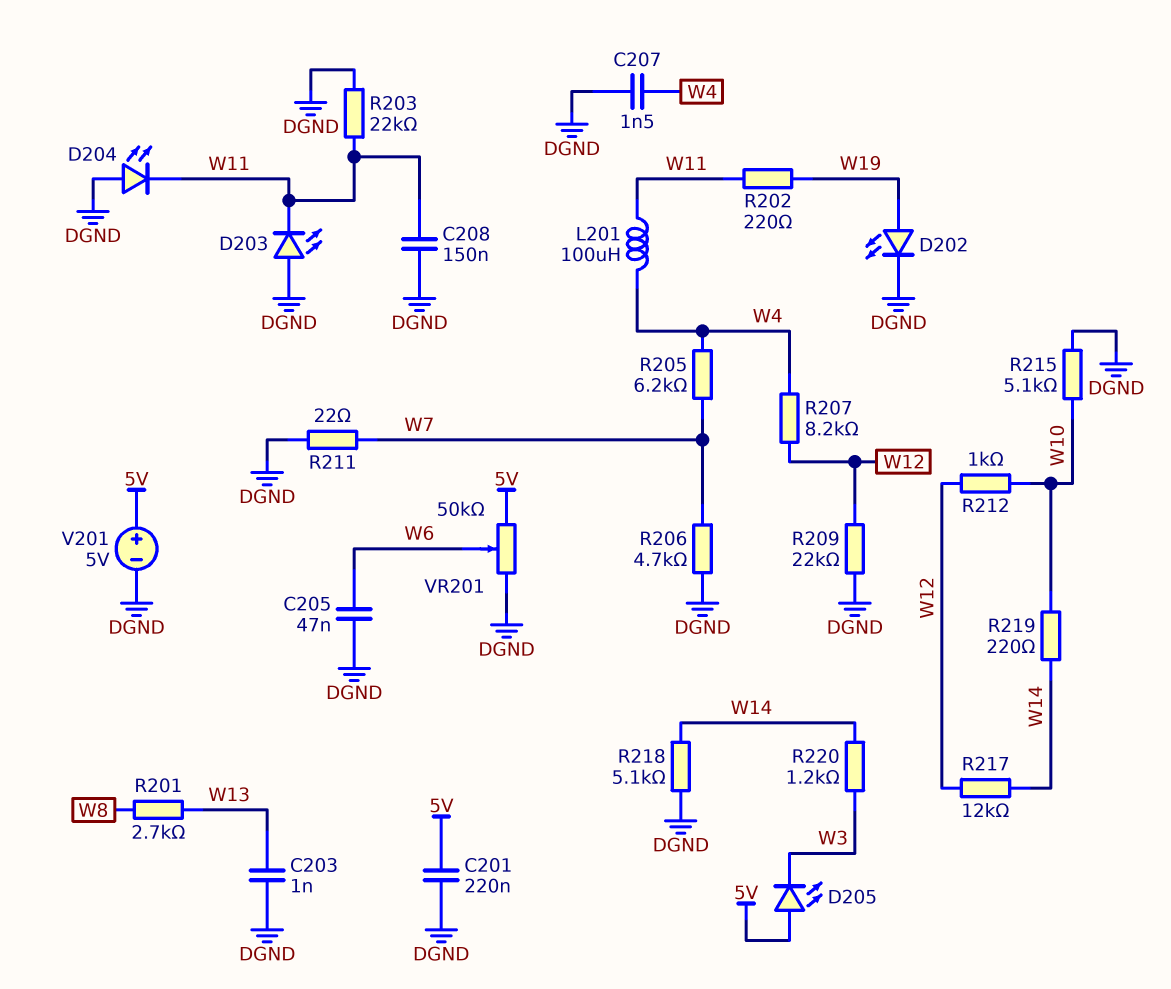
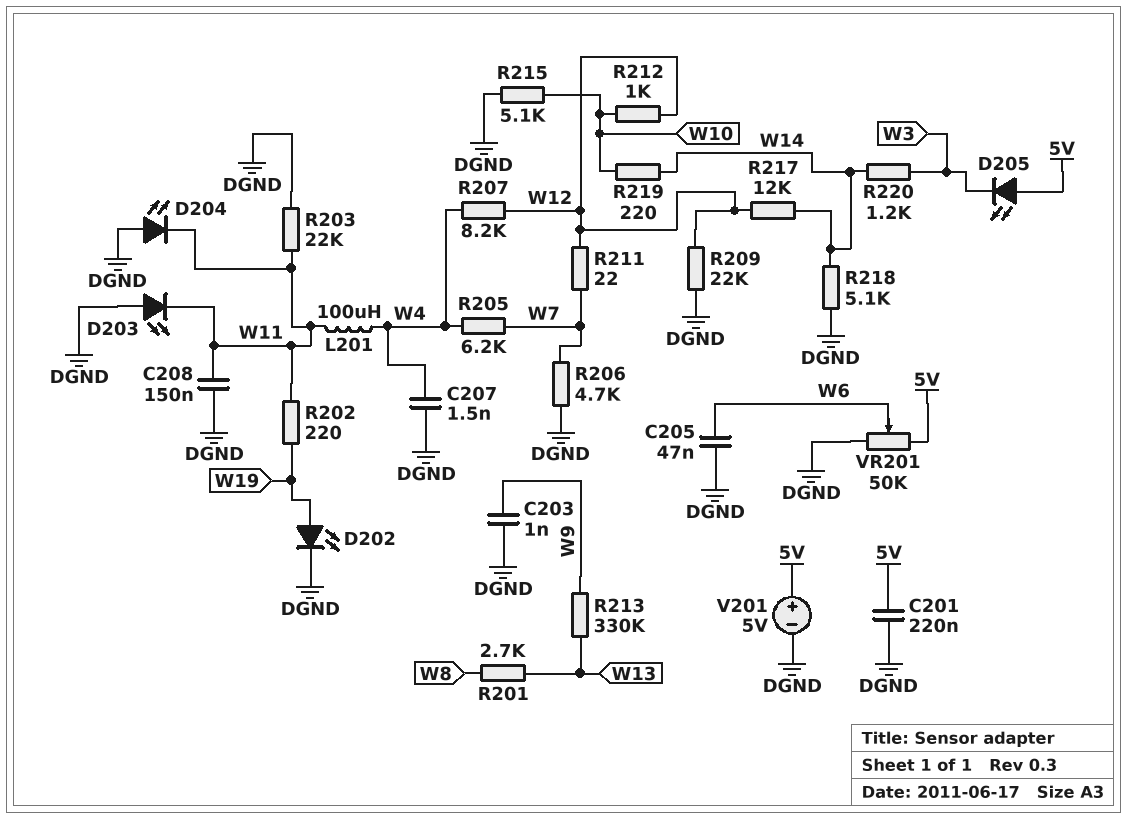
C203: 1nF (DGND, W13) -> 1nF (DGND, W9)
R211: 22 (DGND, W7) -> 22 (W7, W12)
R213: none -> 330k (W9, W13)

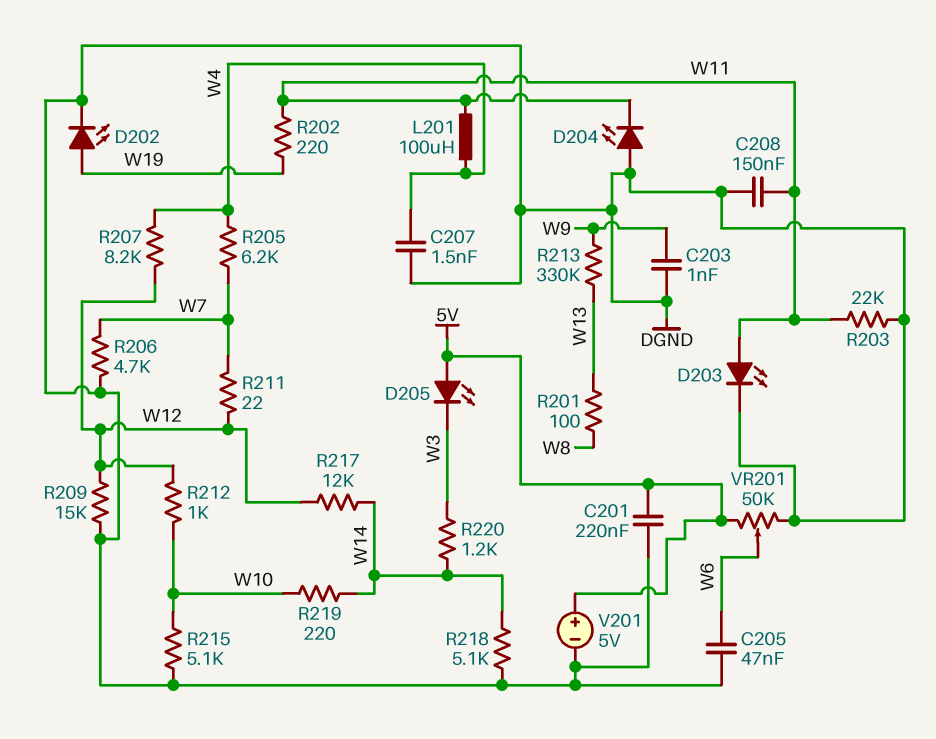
D203: LED (A DGND, K W11) -> LED (A W11, K DGND)
R201: 2.7k (W8, W13) -> 100 (W8, W13)
R209: 22k (DGND, W12) -> 15k (DGND, W12)

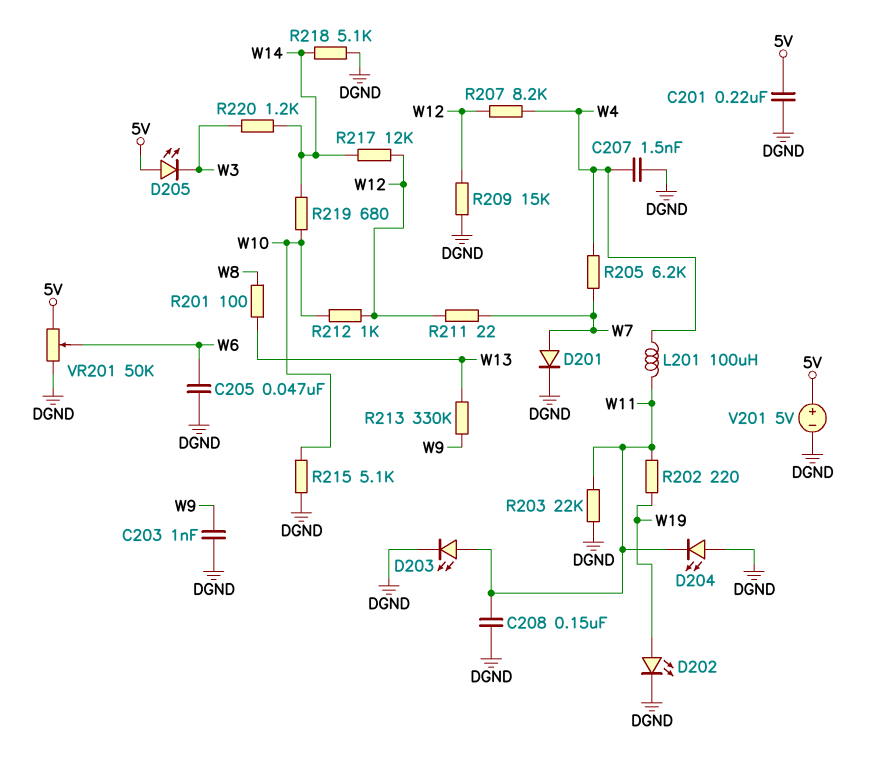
D201: none -> diode (A W7, K DGND)
R206: 4.7k (DGND, W7) -> none
R219: 220 (W10, W14) -> 680 (W10, W14)

